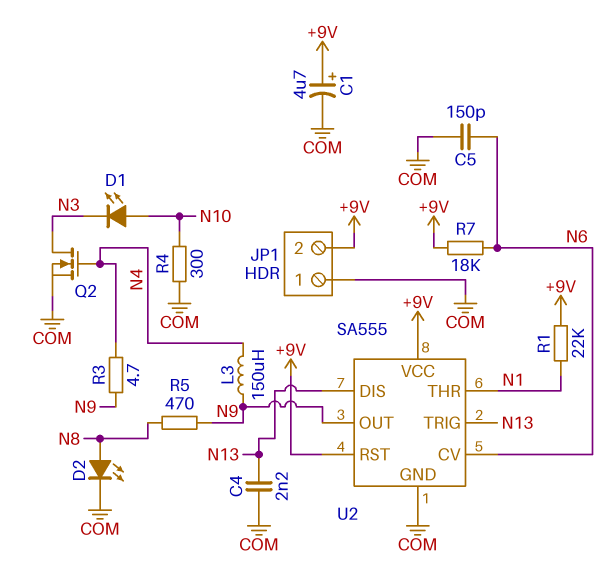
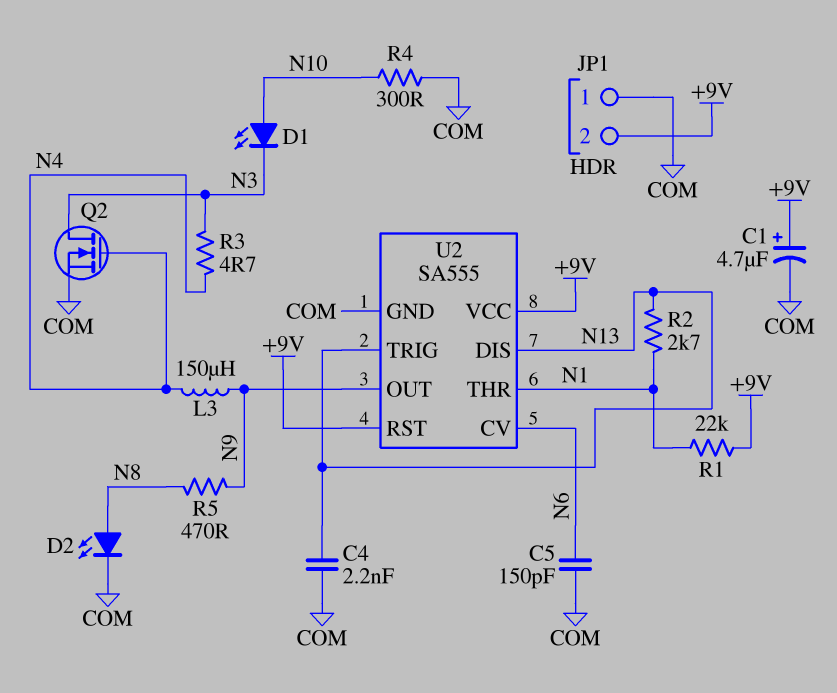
R2: none -> 2.7k (N1, N13)
R3: 4.7 (N4, N9) -> 4.7 (N3, N4)
R7: 18k (+9V, N6) -> none

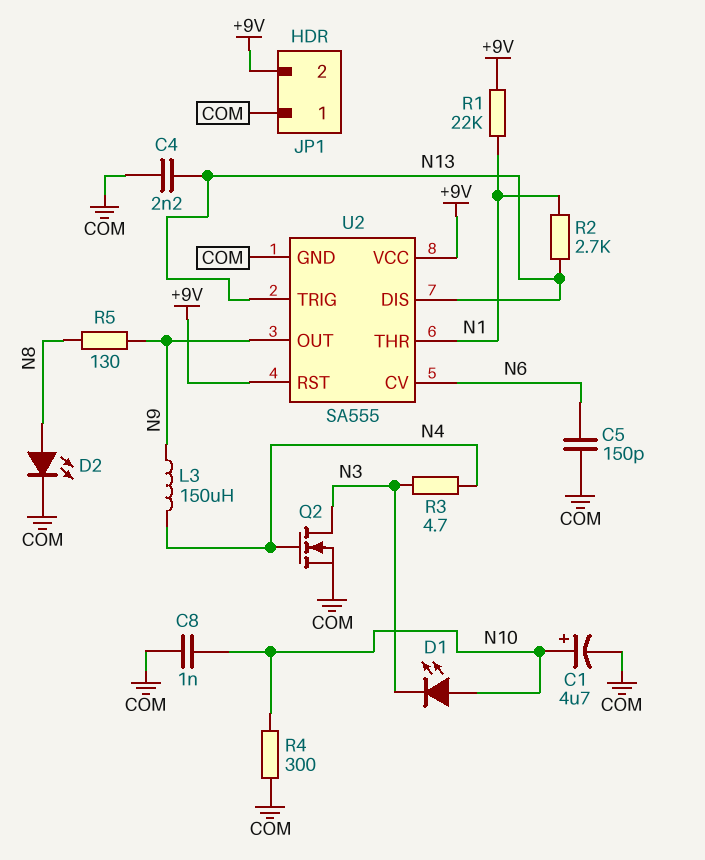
C1: 4.7uF (plus +9V, minus COM) -> 4.7uF (plus N10, minus COM)
C8: none -> 1nF (COM, N10)
R5: 470 (N8, N9) -> 130 (N8, N9)

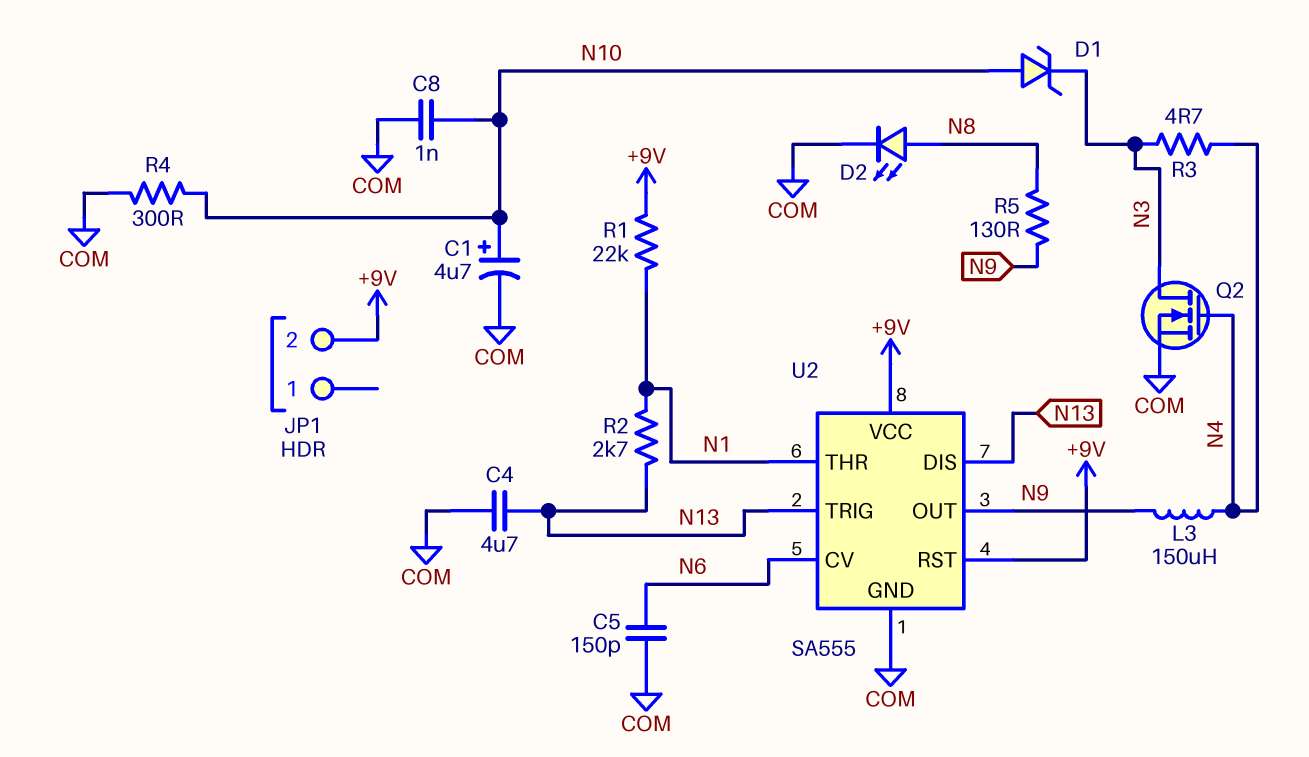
C4: 2.2nF (COM, N13) -> 4.7uF (COM, N13)
D1: LED (A N10, K N3) -> zener (A N10, K N3)
JP1 pin 1: COM -> none

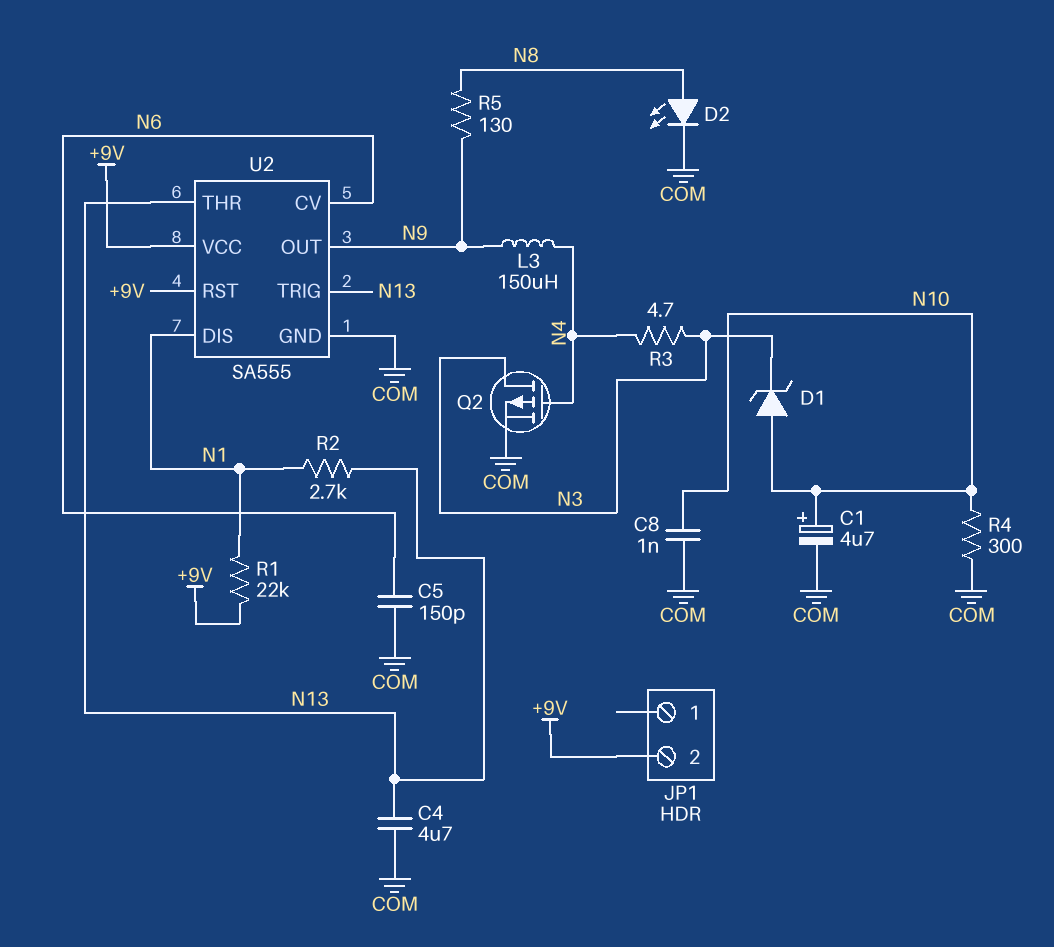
Q2: NMOS (G N4, D N3, S COM) -> PMOS (G N4, D N3, S COM)
U2 pin DIS: N13 -> N1
U2 pin THR: N1 -> N13

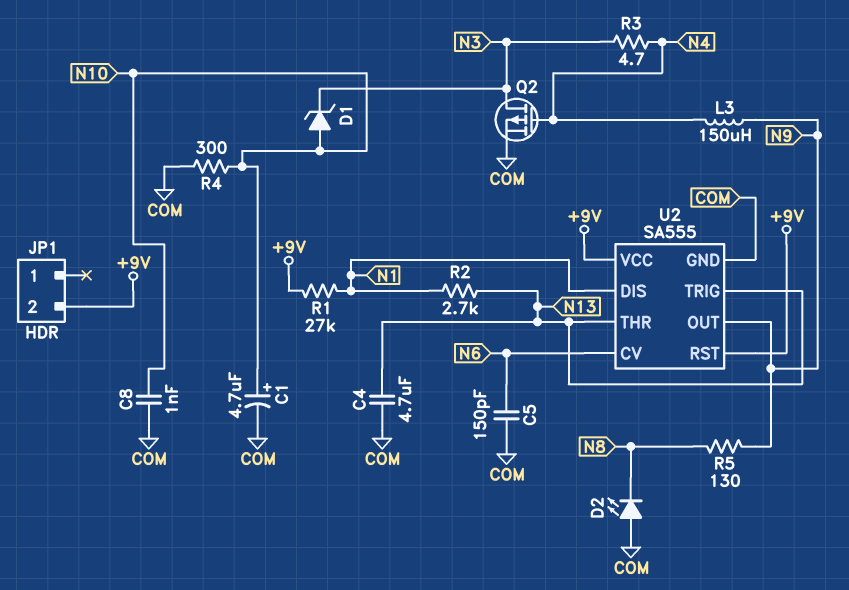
D2: LED (A N8, K COM) -> LED (A COM, K N8)
R1: 22k (+9V, N1) -> 27k (+9V, N1)

